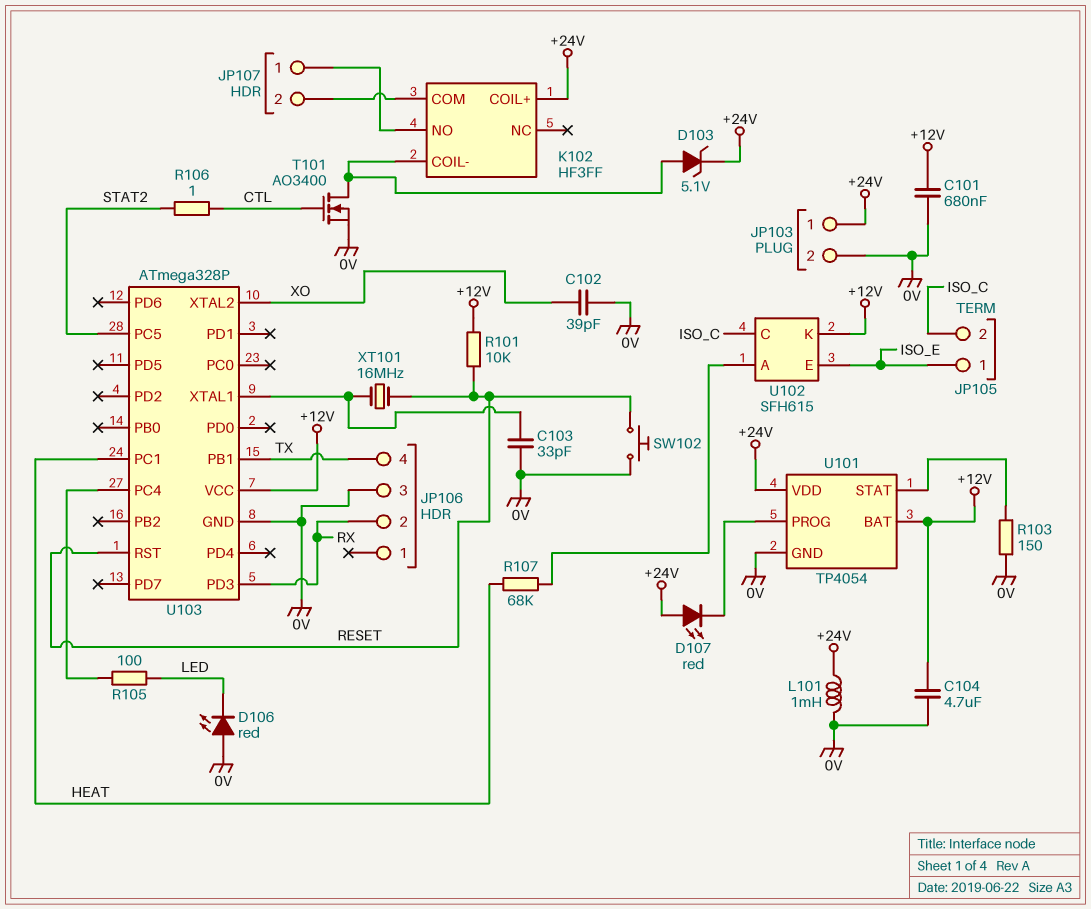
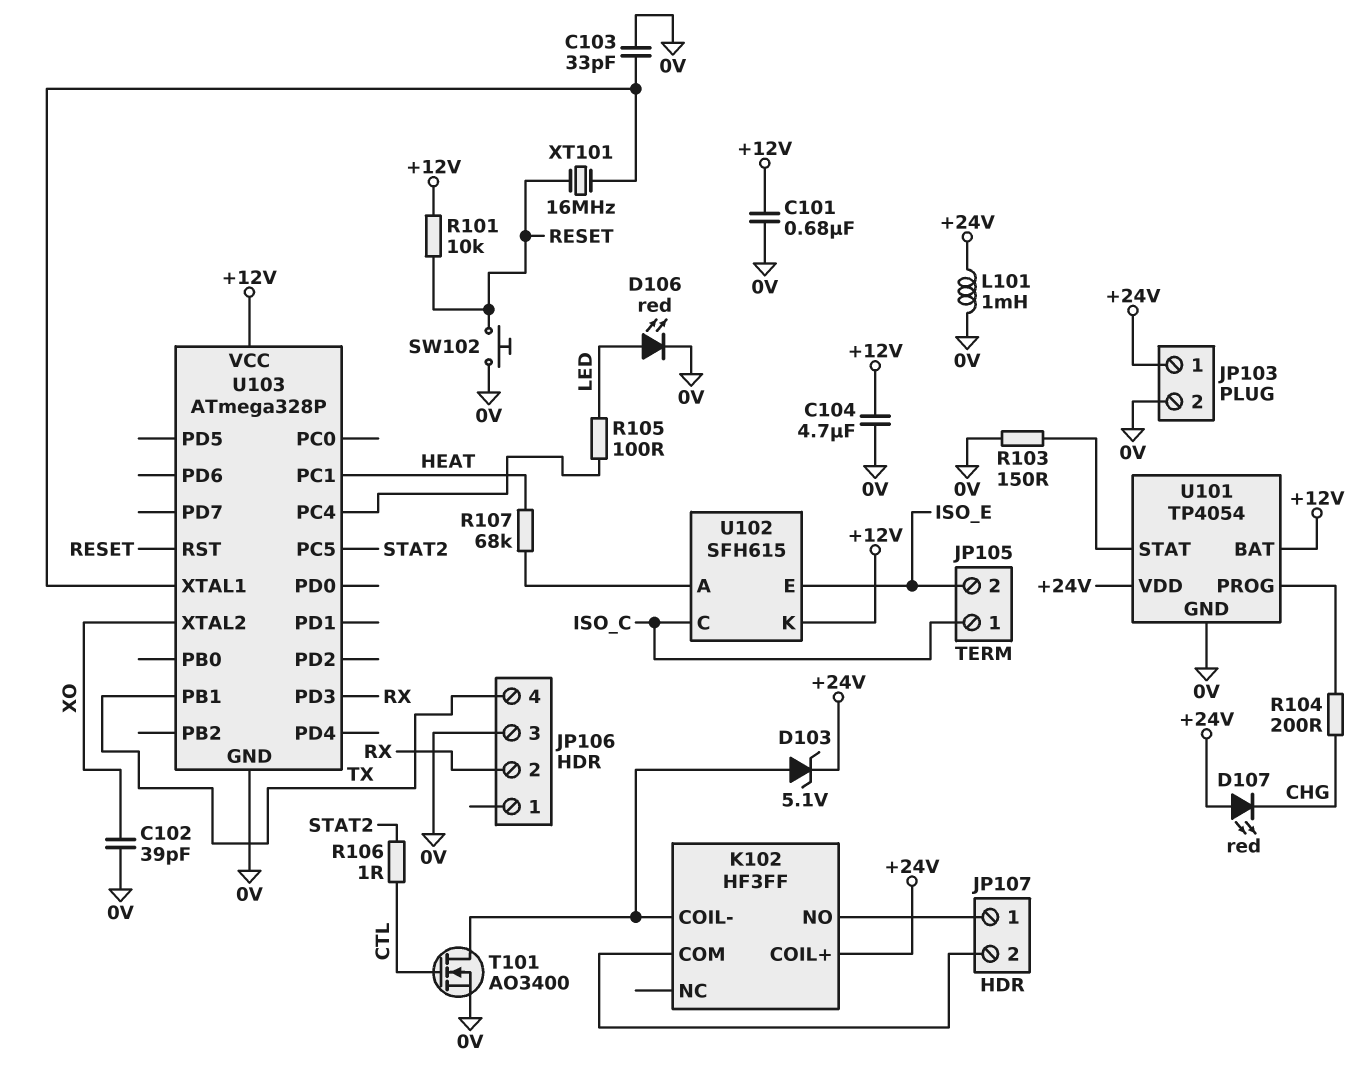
D106: LED red (A 0V, K LED) -> LED red (A LED, K 0V)
D107: LED red (A +24V, K U101/PROG) -> LED red (A +24V, K CHG)
JP105 pin 1: ISO_E -> ISO_C
JP105 pin 2: ISO_C -> ISO_E
R104: none -> 200 (CHG, U101/PROG)

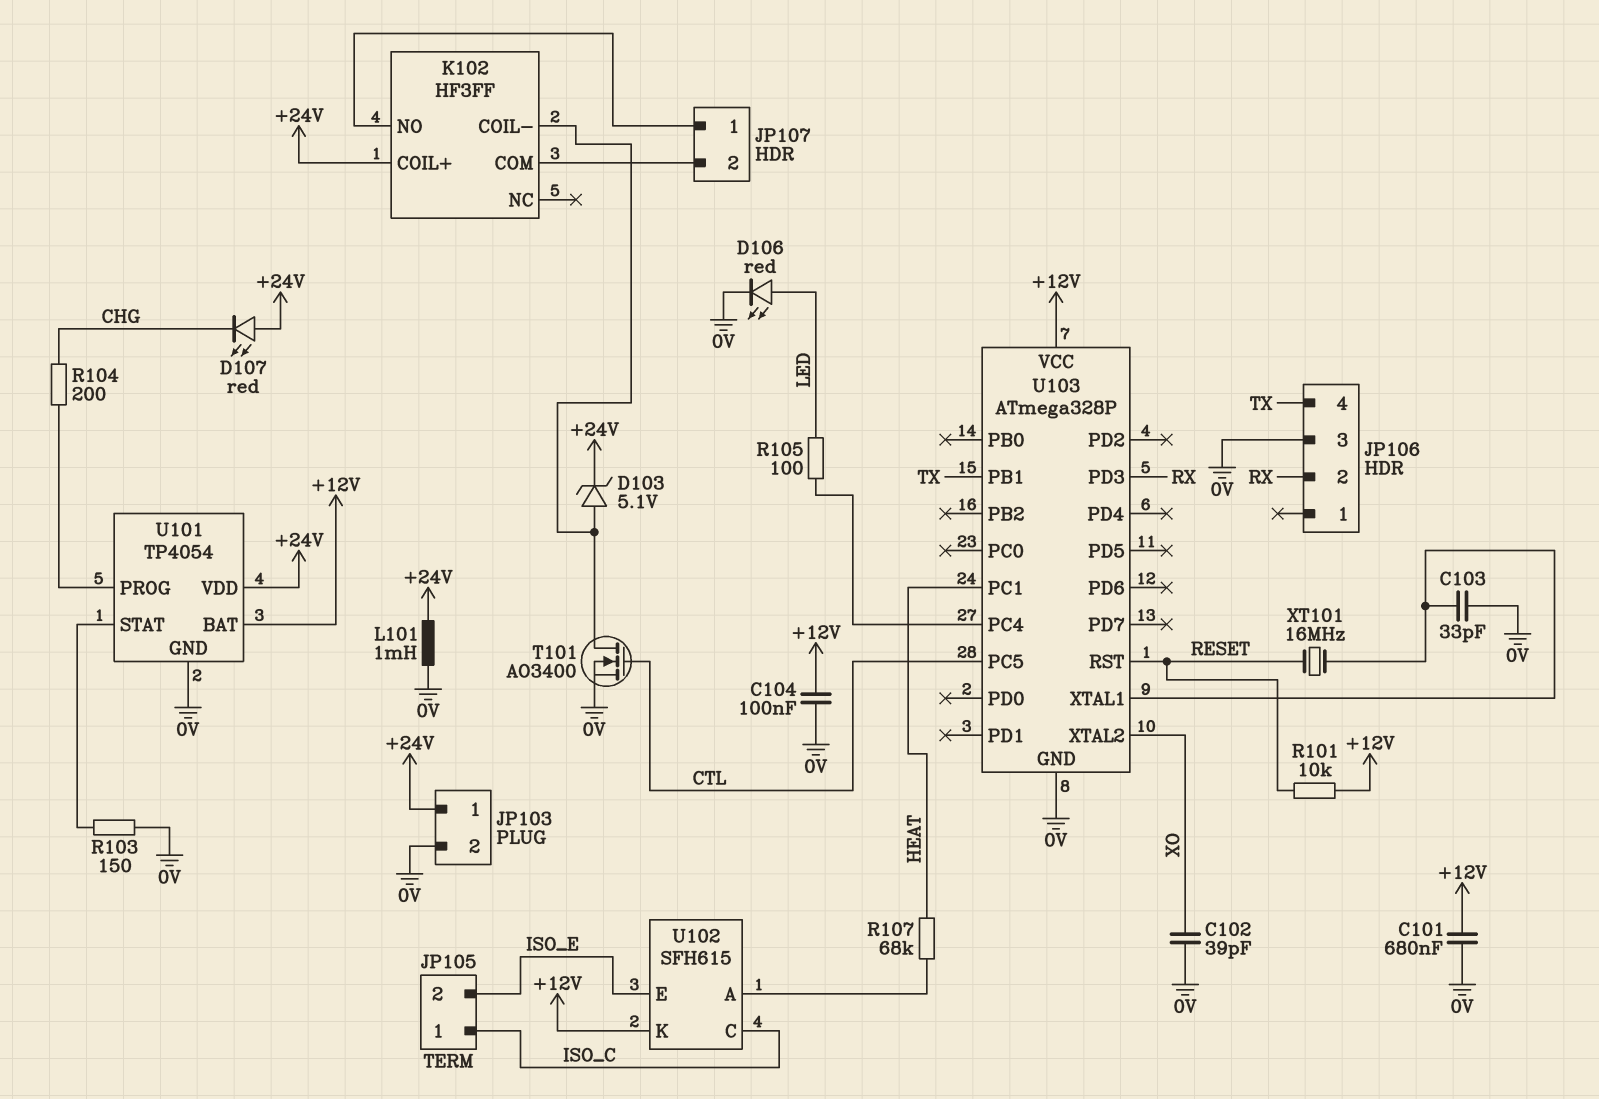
C104: 4.7uF (+12V, 0V) -> 100nF (+12V, 0V)
R106: 1 (CTL, STAT2) -> none
SW102: button (0V, RESET) -> none
U103 pin PC5: STAT2 -> CTL

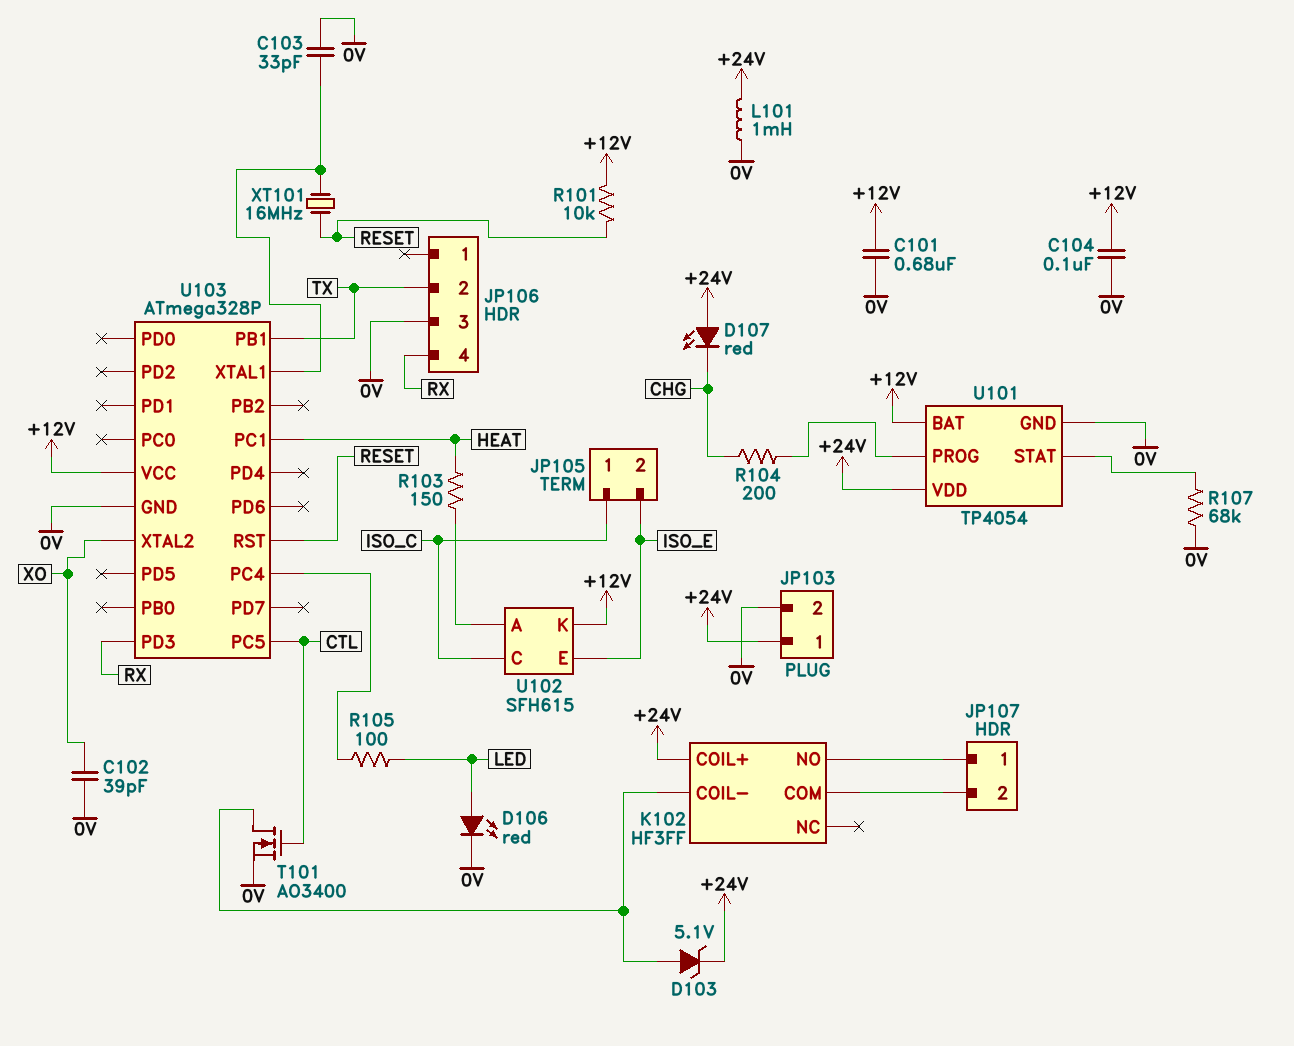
JP106 pin 2: RX -> TX
JP106 pin 4: TX -> RX
R103: 150 (0V, U101/STAT) -> 150 (HEAT, U102/A)
R107: 68k (HEAT, U102/A) -> 68k (0V, U101/STAT)

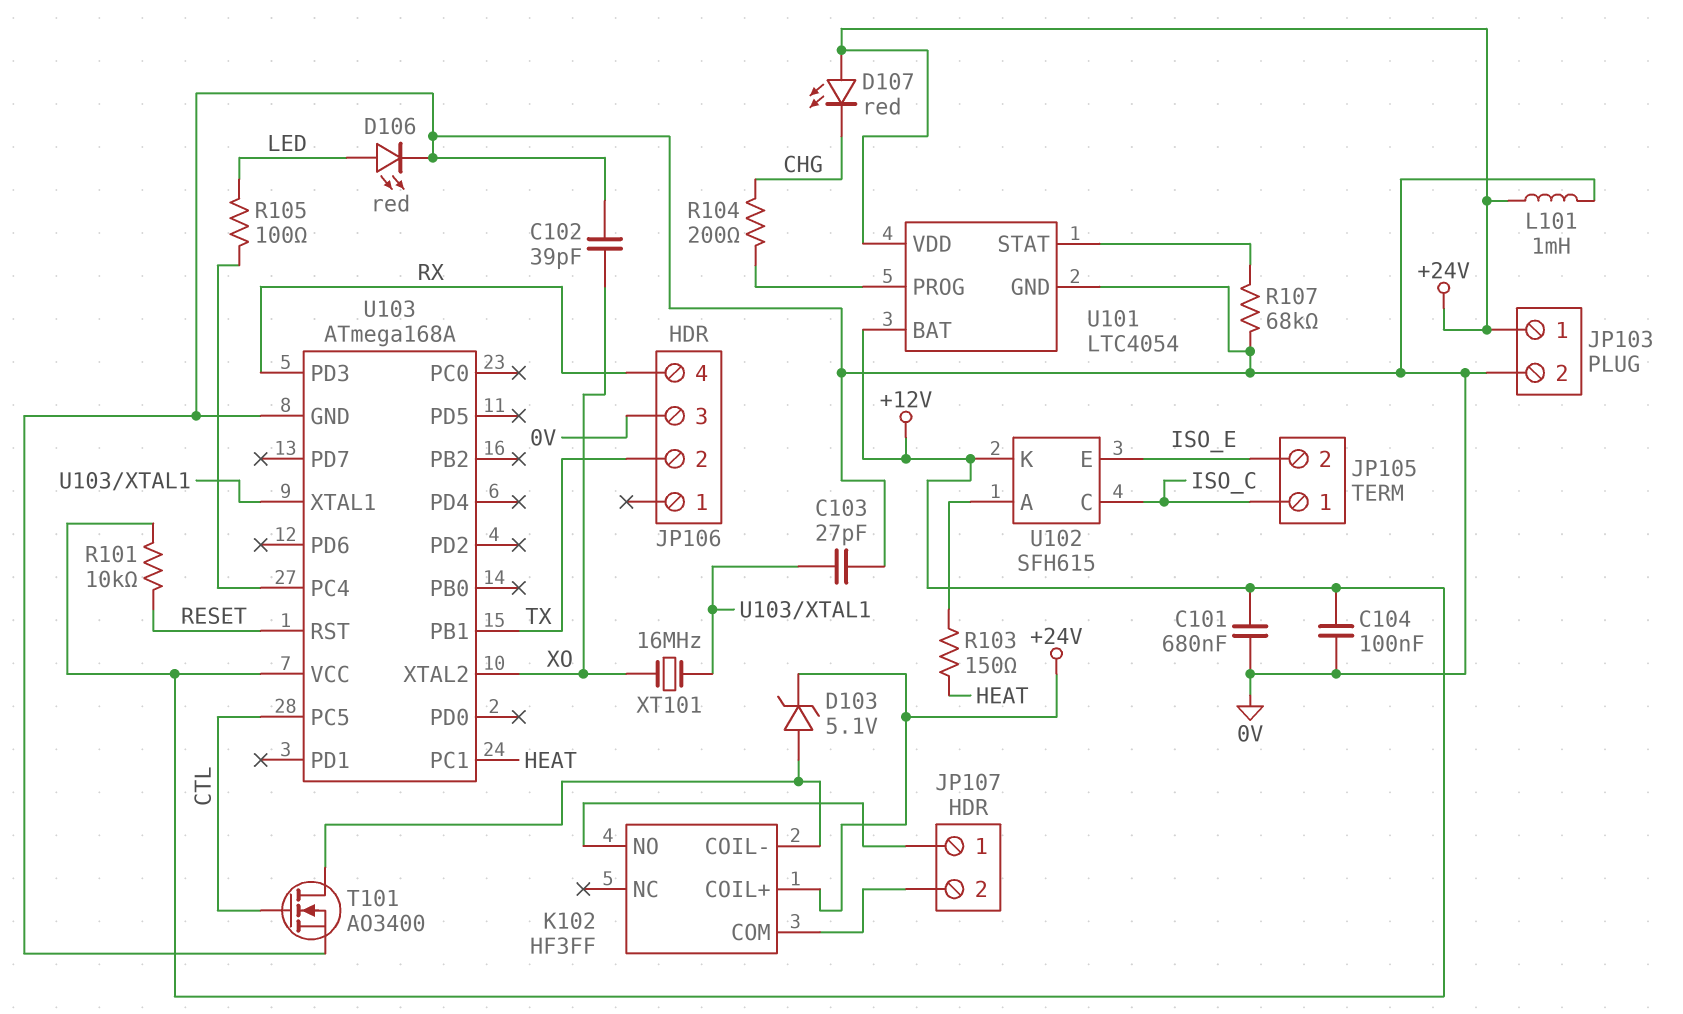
C103: 33pF (0V, U103/XTAL1) -> 27pF (0V, U103/XTAL1)
U101: TP4054 -> LTC4054
U103: ATmega328P -> ATmega168A
XT101: 16MHz (RESET, U103/XTAL1) -> 16MHz (U103/XTAL1, XO)

